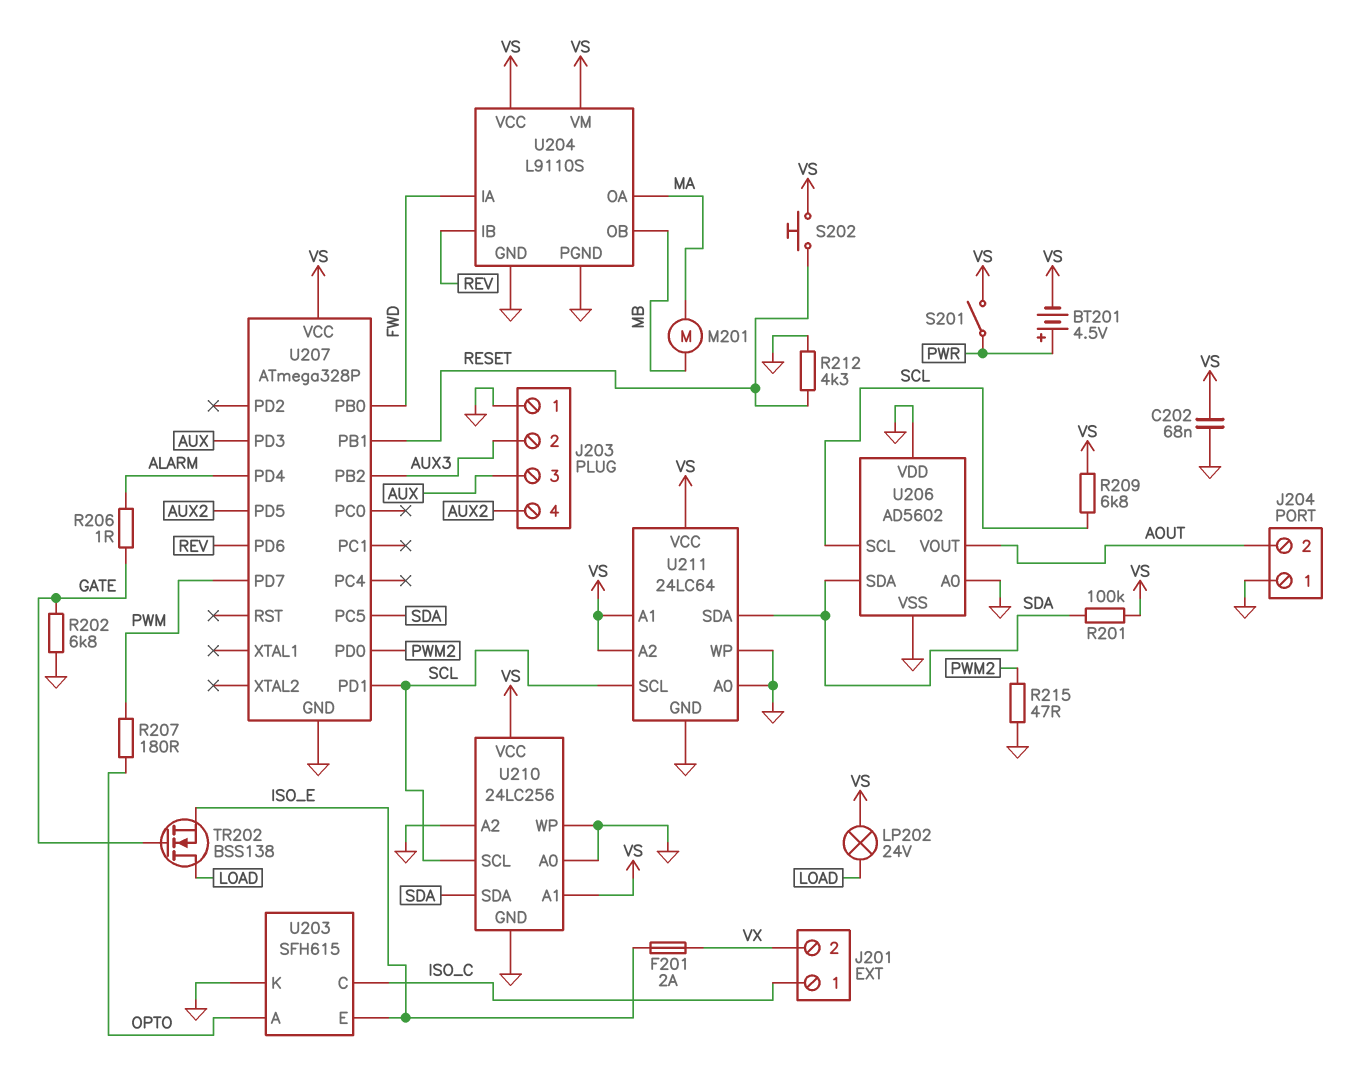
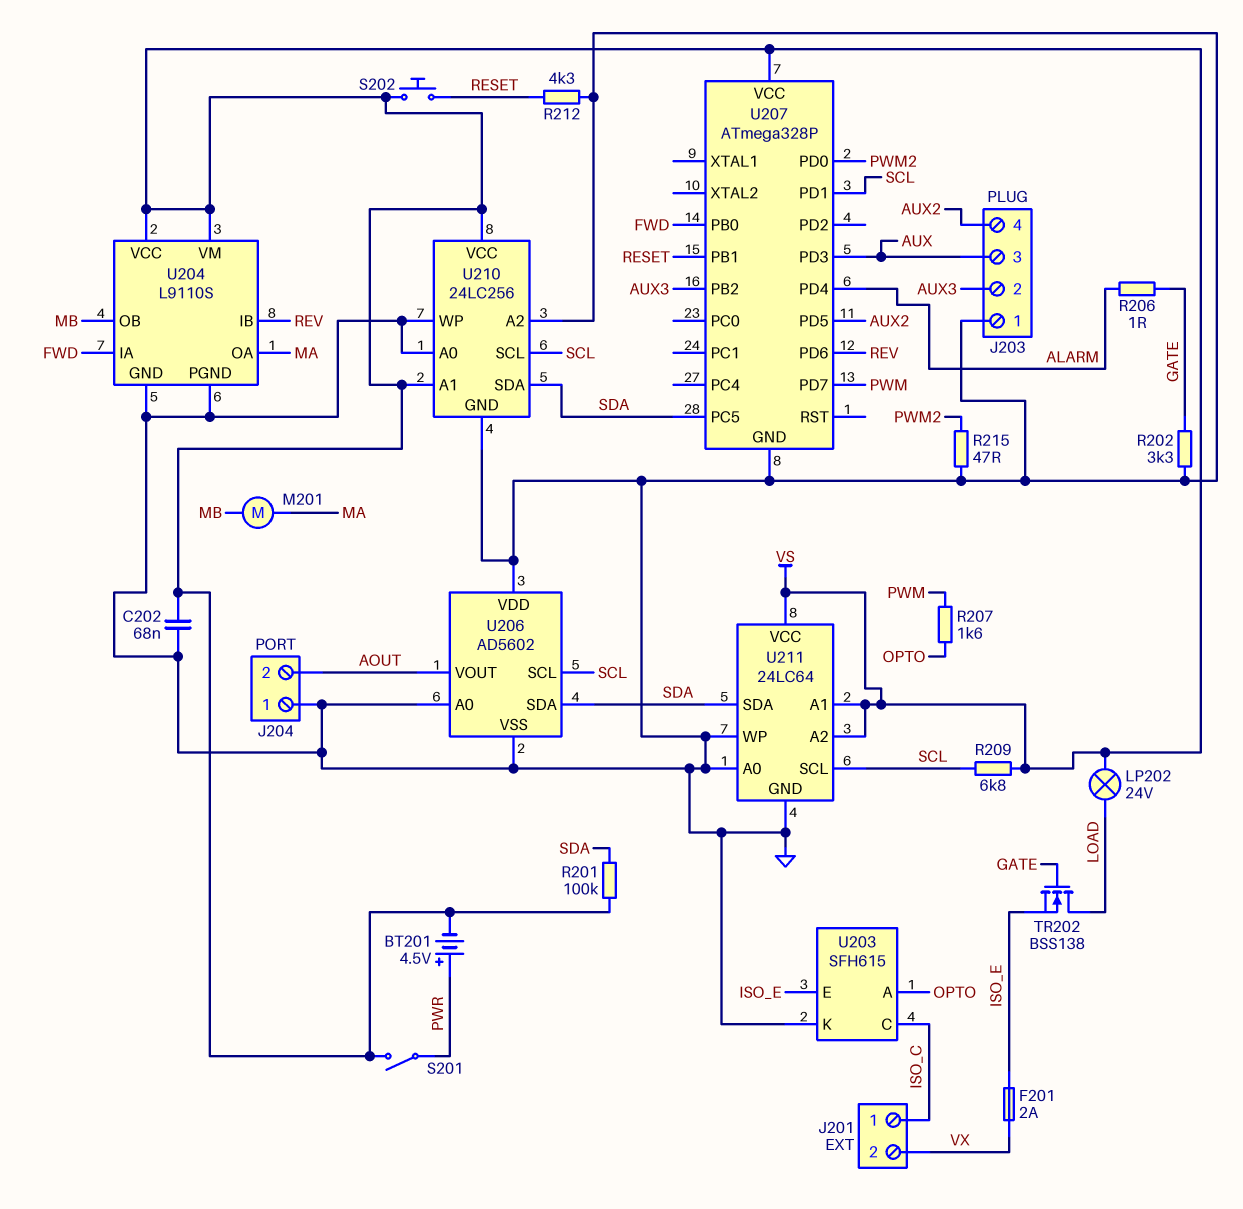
R202: 6.8k (GATE, GND) -> 3.3k (GATE, GND)
R207: 180 (OPTO, PWM) -> 1.6k (OPTO, PWM)

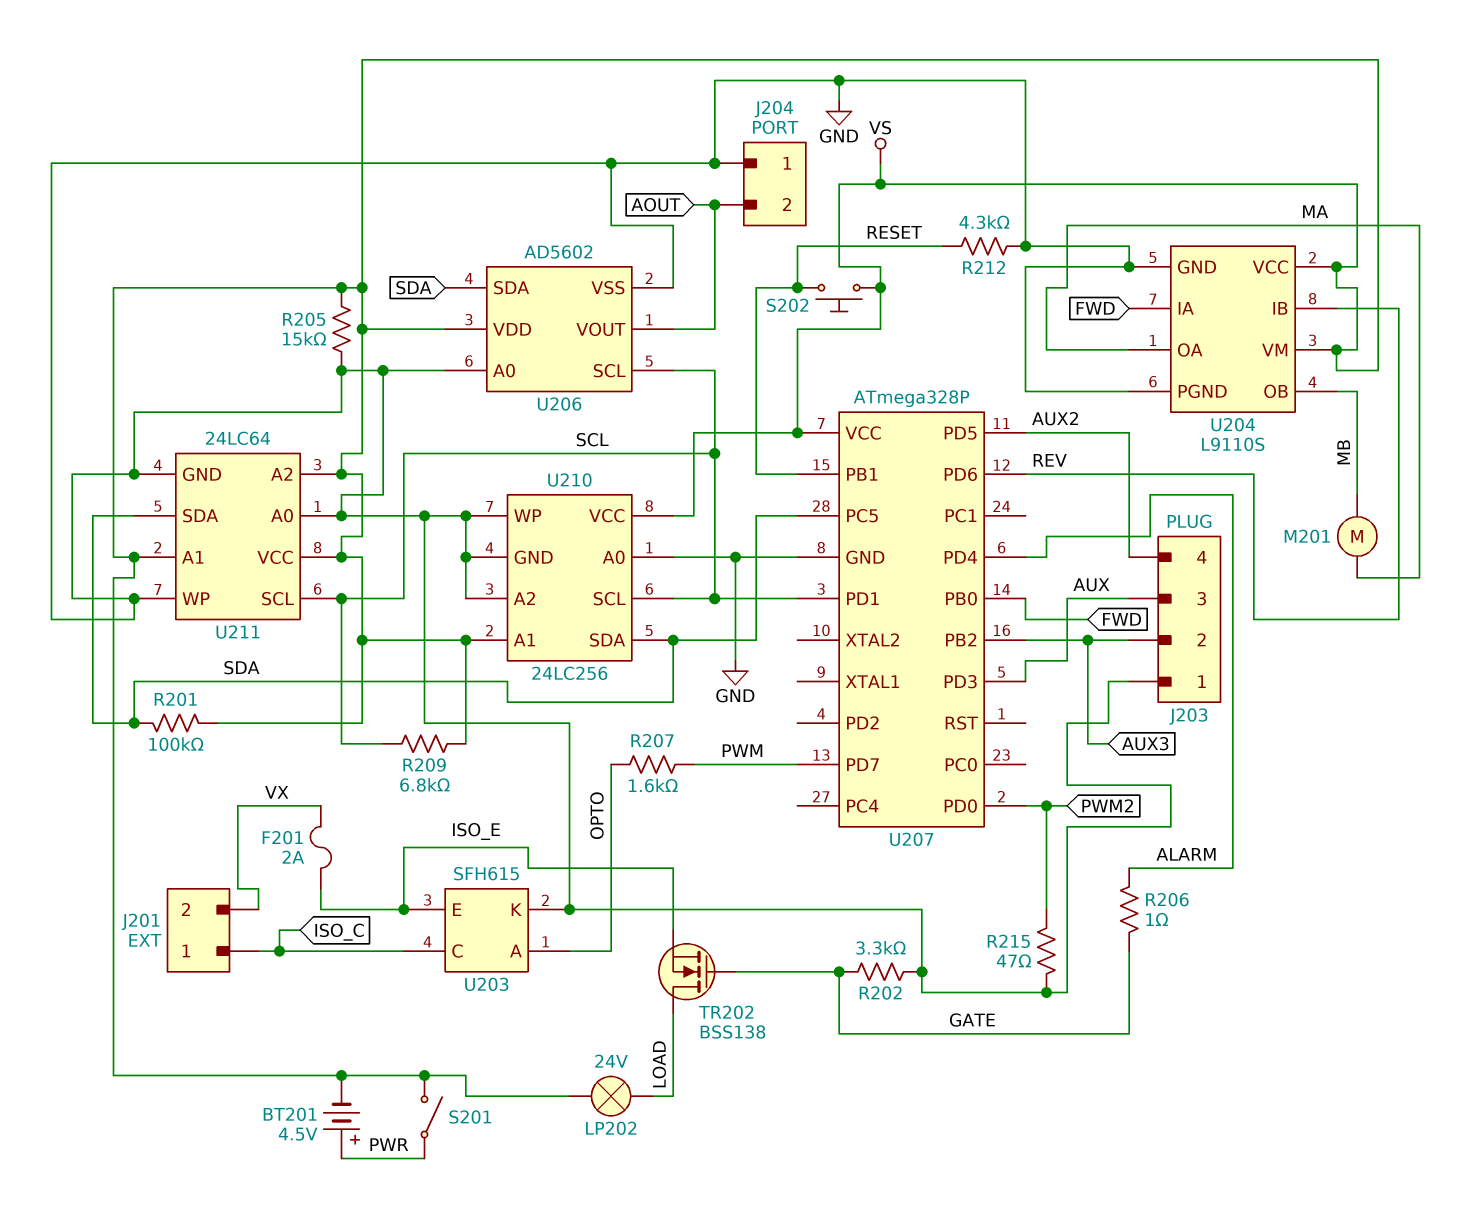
C202: 68nF (GND, VS) -> none
R205: none -> 15k (GND, VS)
U206 pin VDD: GND -> VS

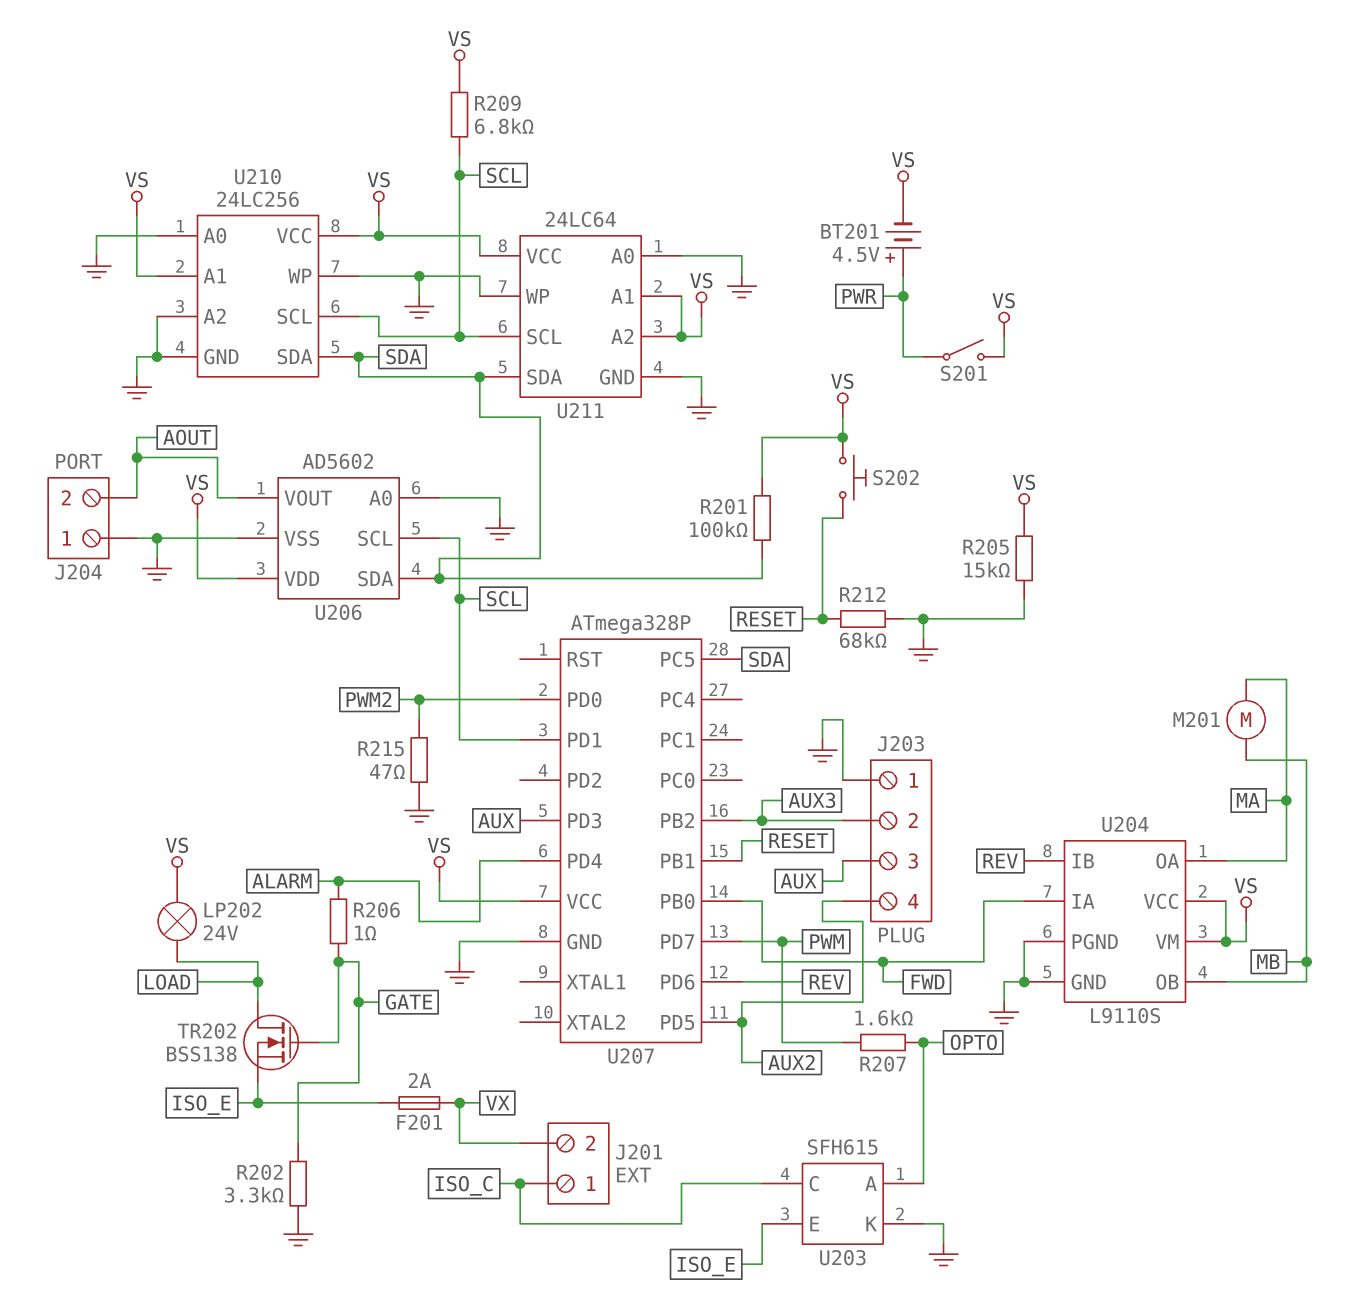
R212: 4.3k (GND, RESET) -> 68k (GND, RESET)

